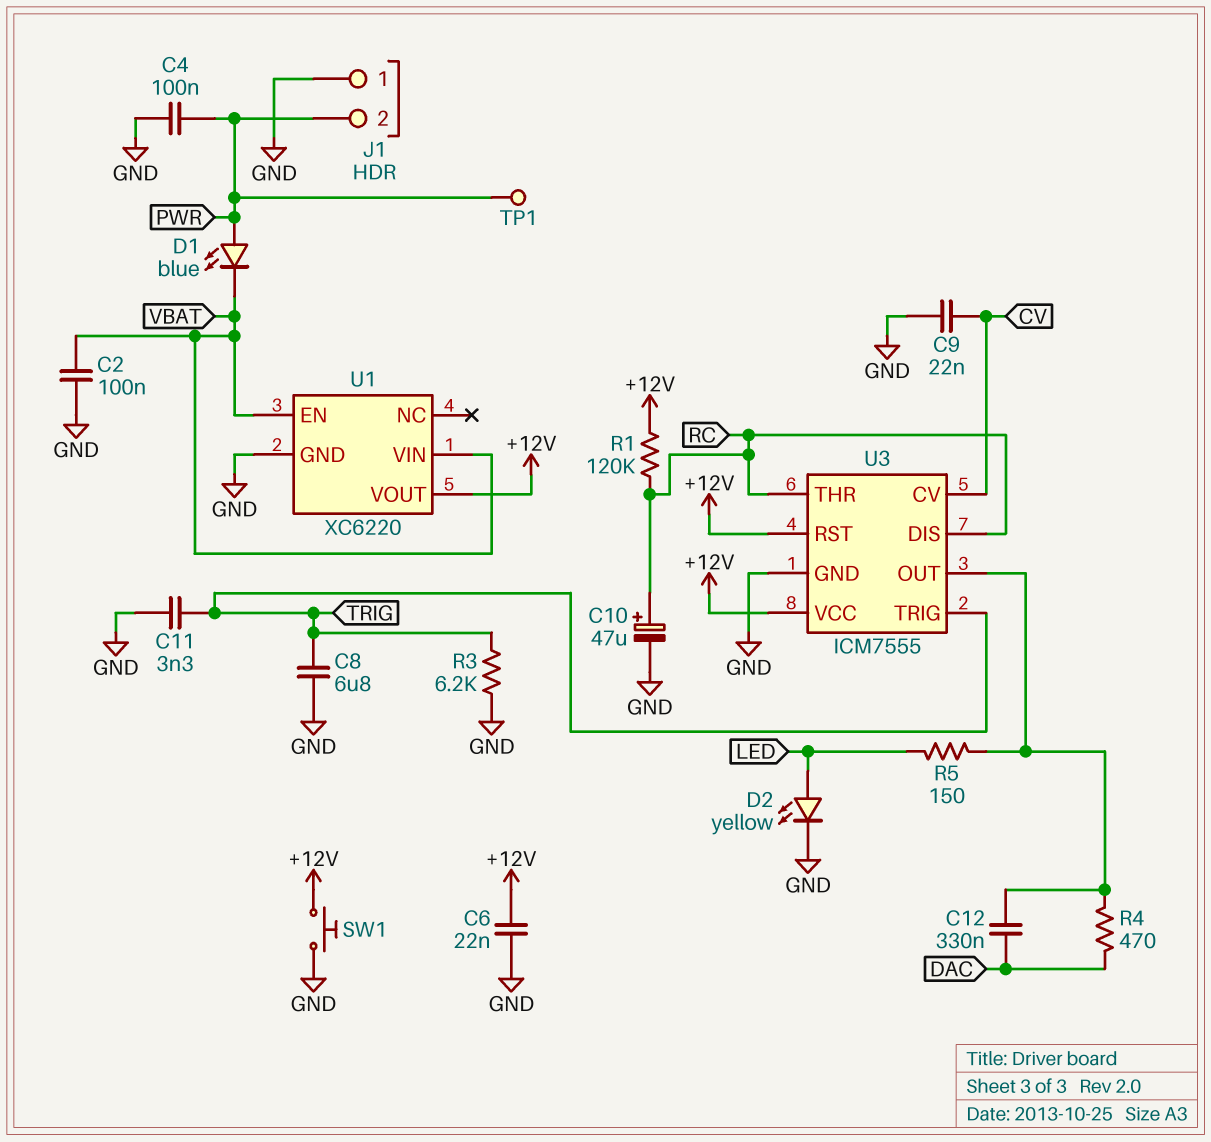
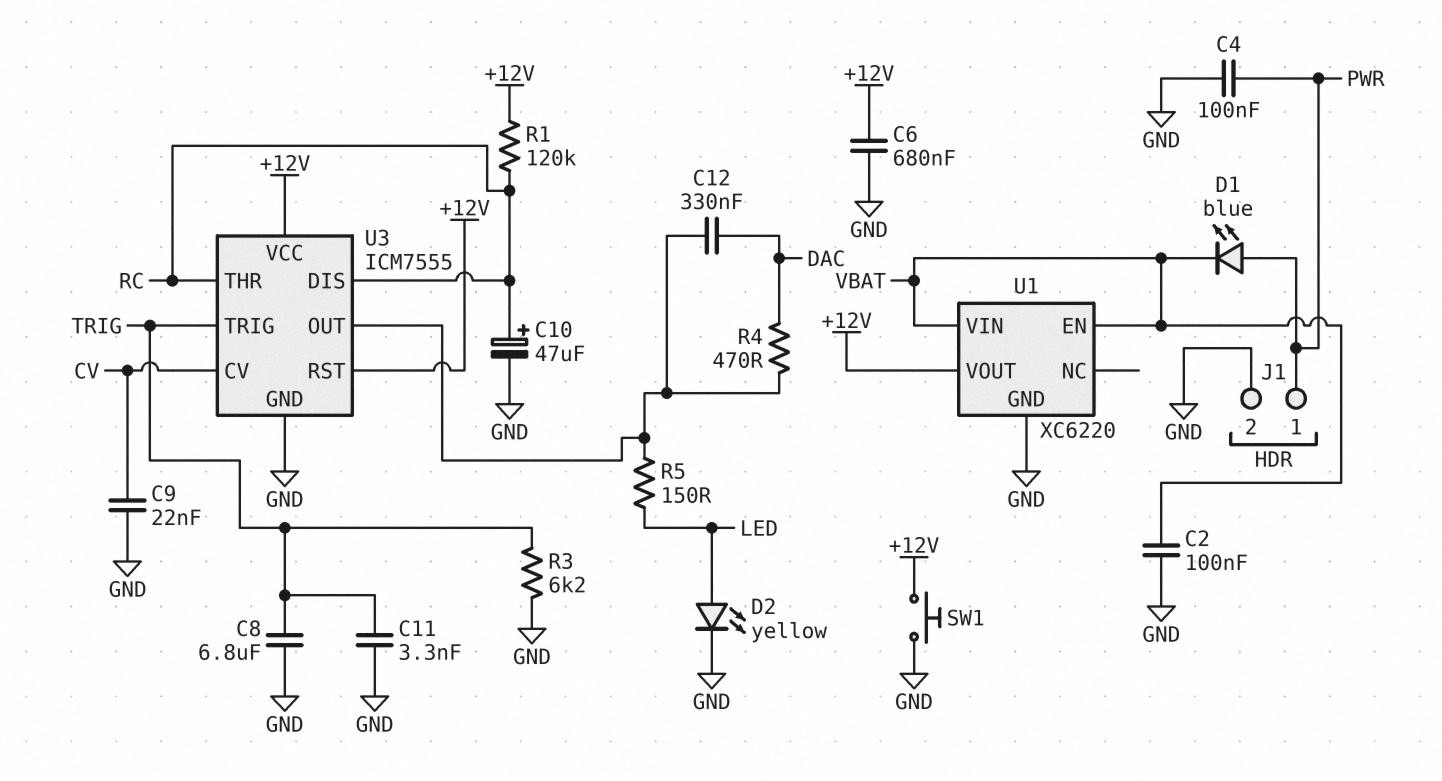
C6: 22nF (+12V, GND) -> 680nF (+12V, GND)
J1 pin 1: GND -> PWR
J1 pin 2: PWR -> GND
TP1: test point (PWR) -> none

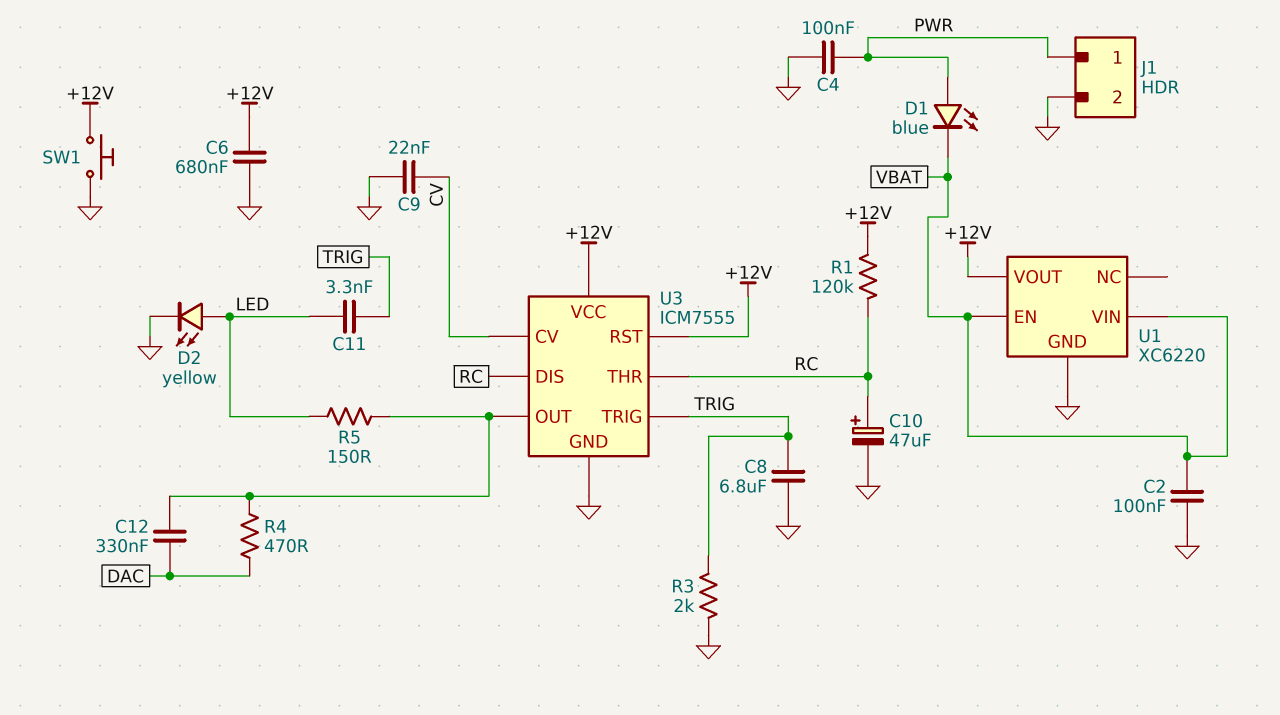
C11: 3.3nF (GND, TRIG) -> 3.3nF (LED, TRIG)
R3: 6.2k (GND, TRIG) -> 2k (GND, TRIG)

